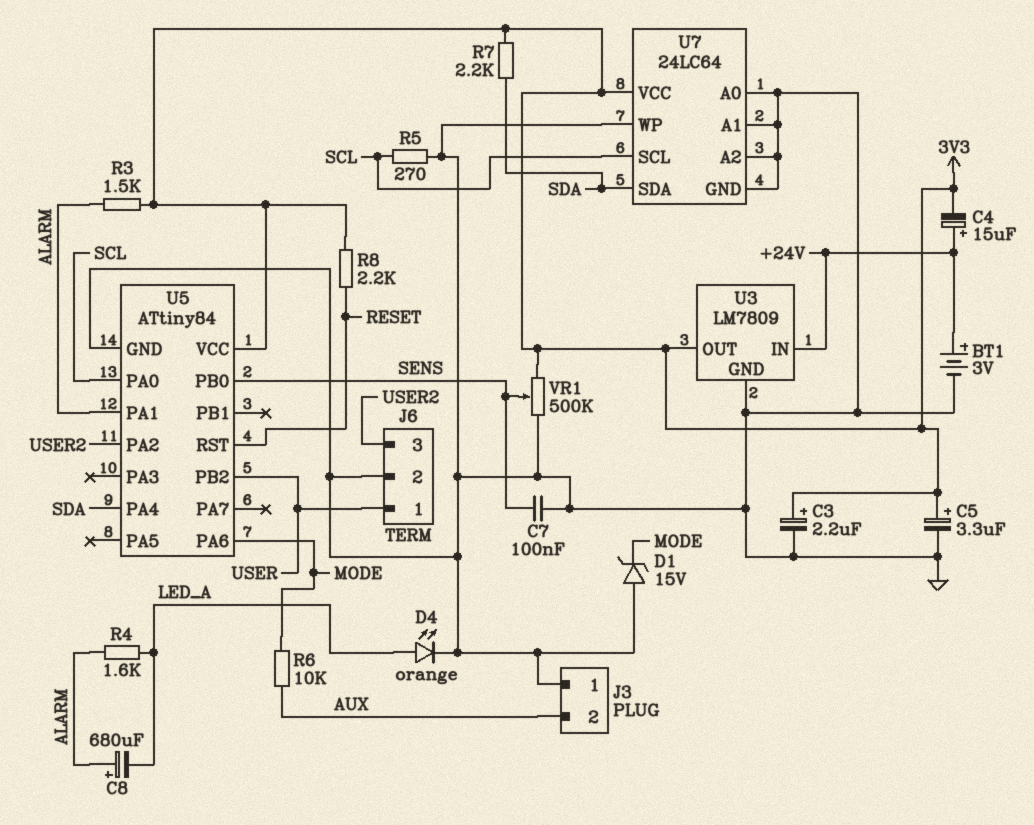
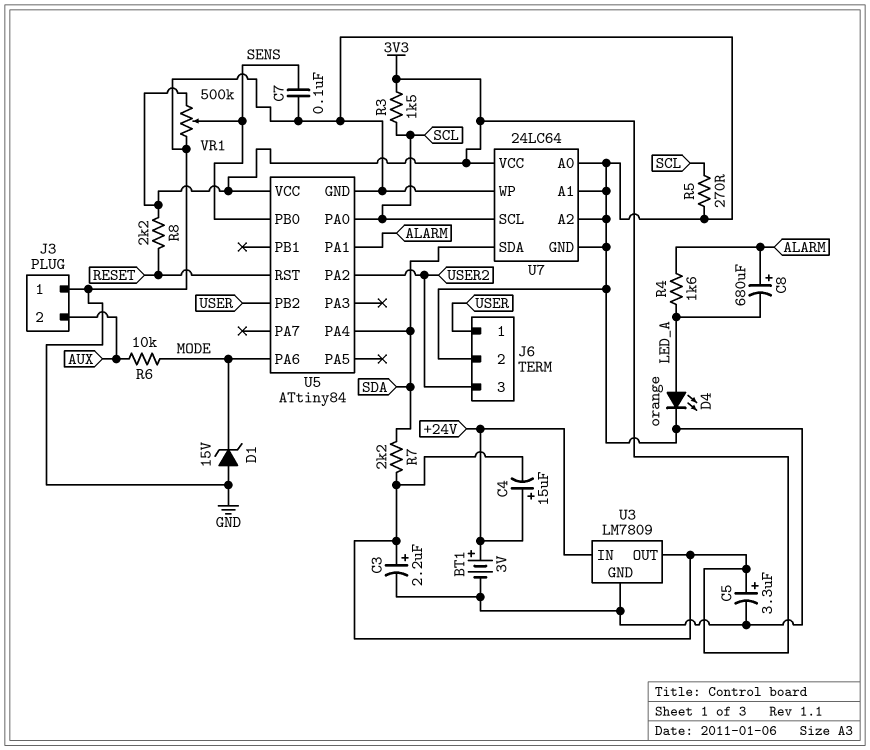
R3: 1.5k (3V3, ALARM) -> 1.5k (3V3, SCL)

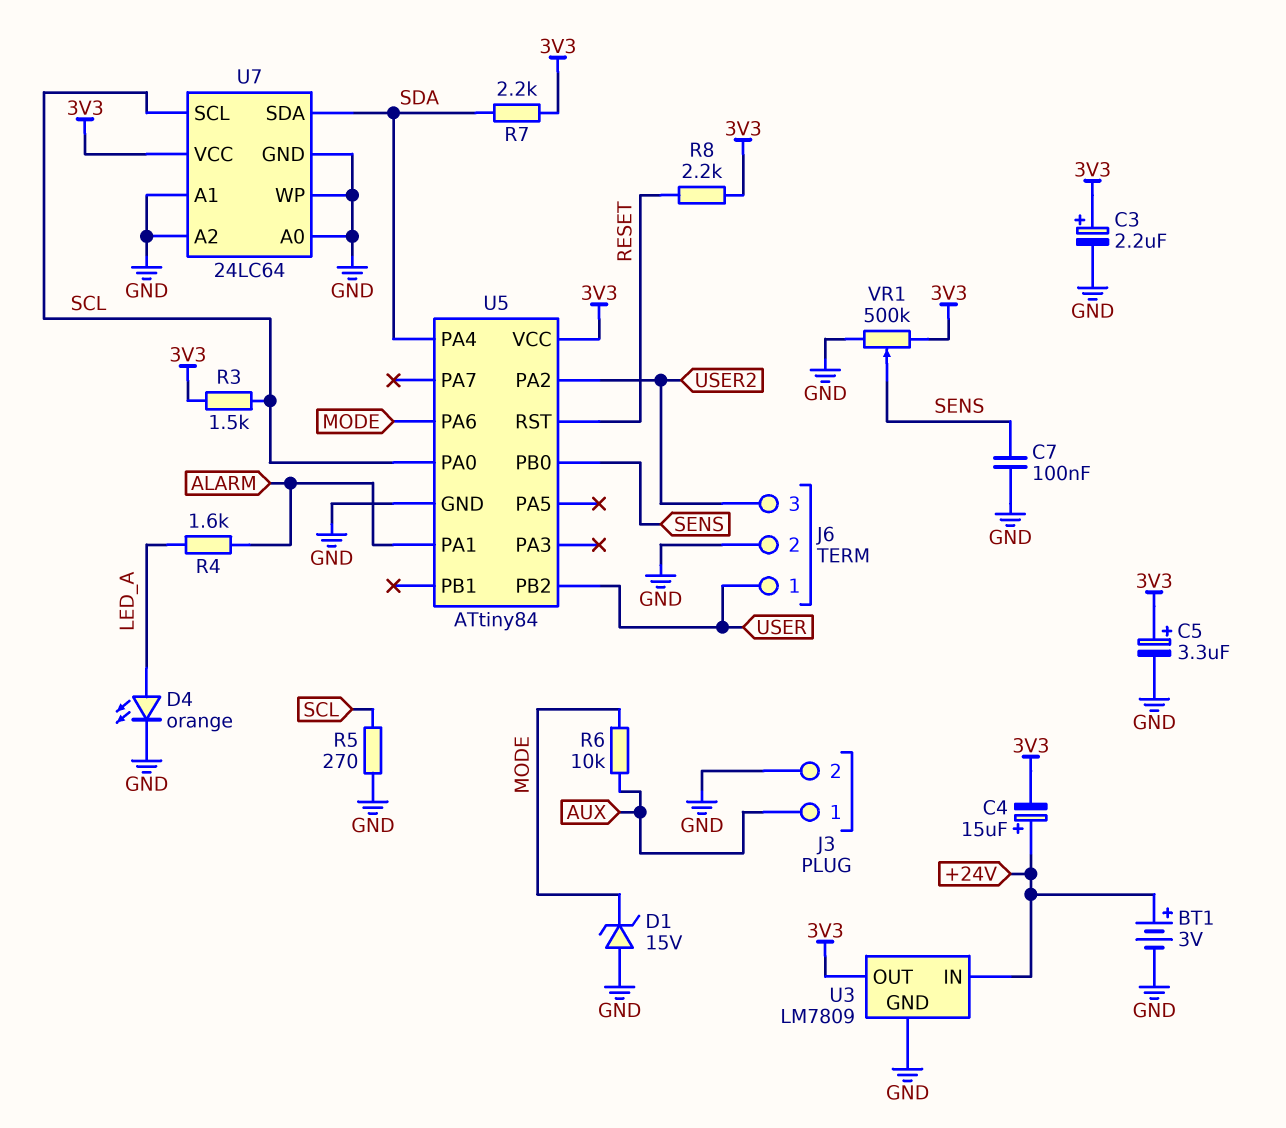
C8: 680uF (plus ALARM, minus LED_A) -> none
J3 pin 1: GND -> AUX
J3 pin 2: AUX -> GND

